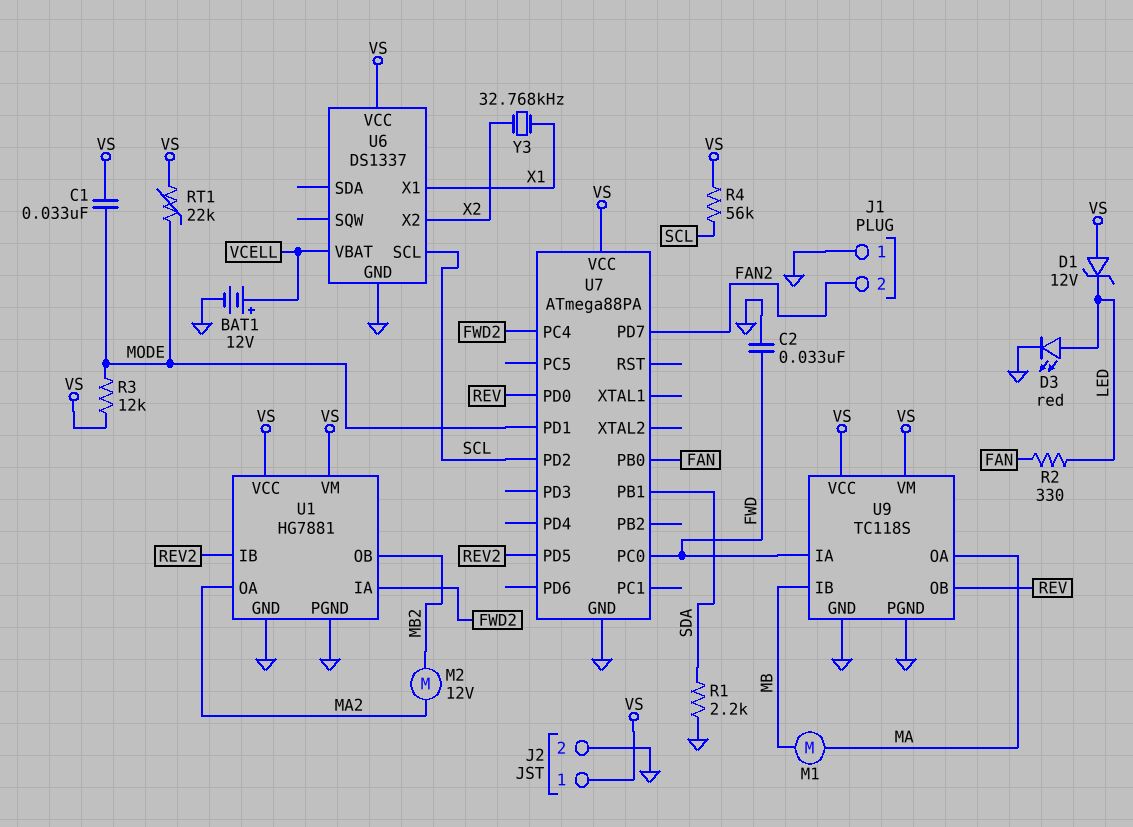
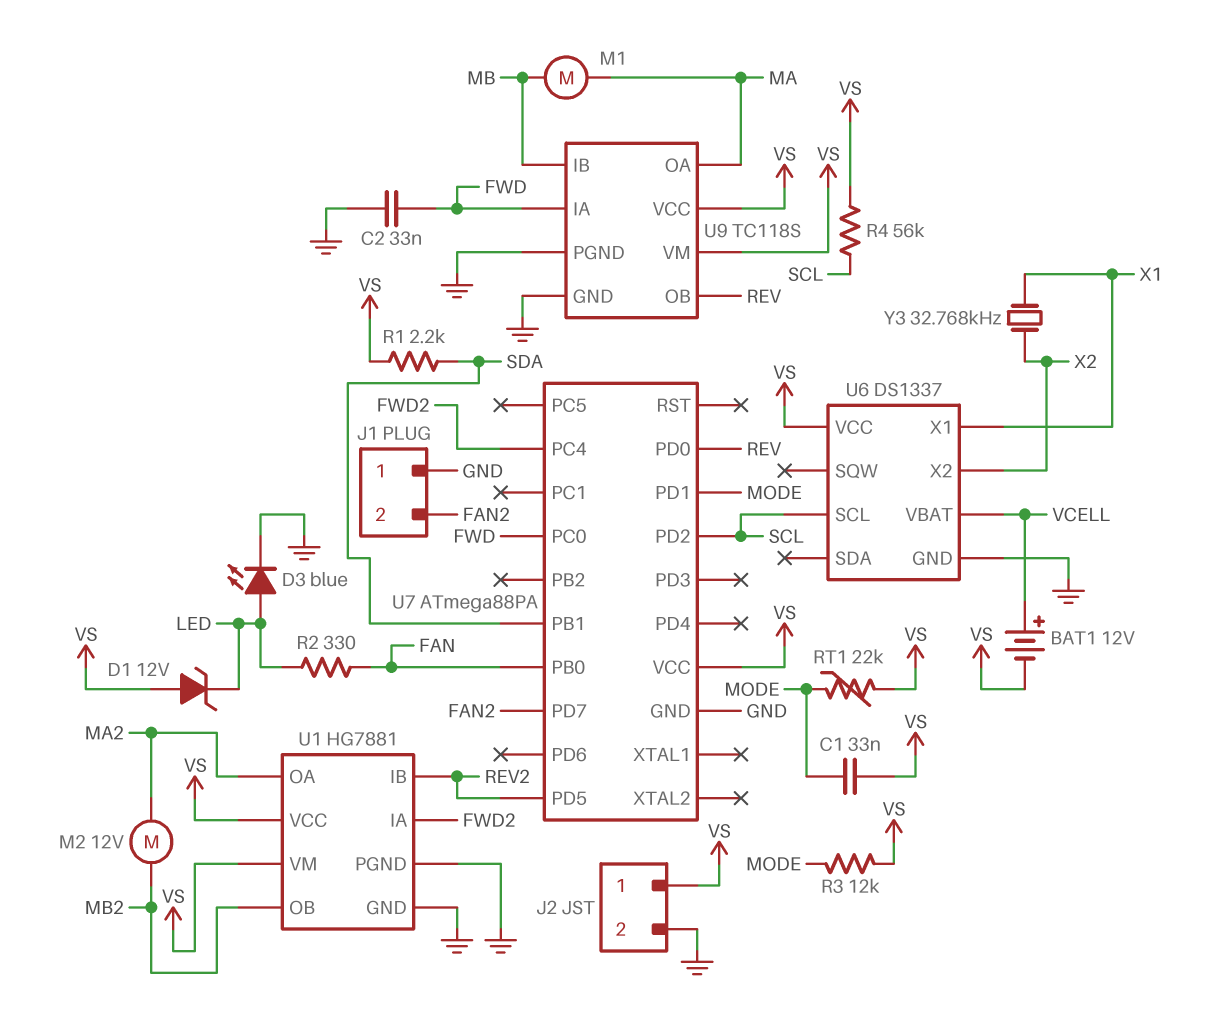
BAT1: 12V (plus VCELL, minus GND) -> 12V (plus VCELL, minus VS)
D3: LED red (A LED, K GND) -> LED blue (A LED, K GND)
R1: 2.2k (GND, SDA) -> 2.2k (SDA, VS)

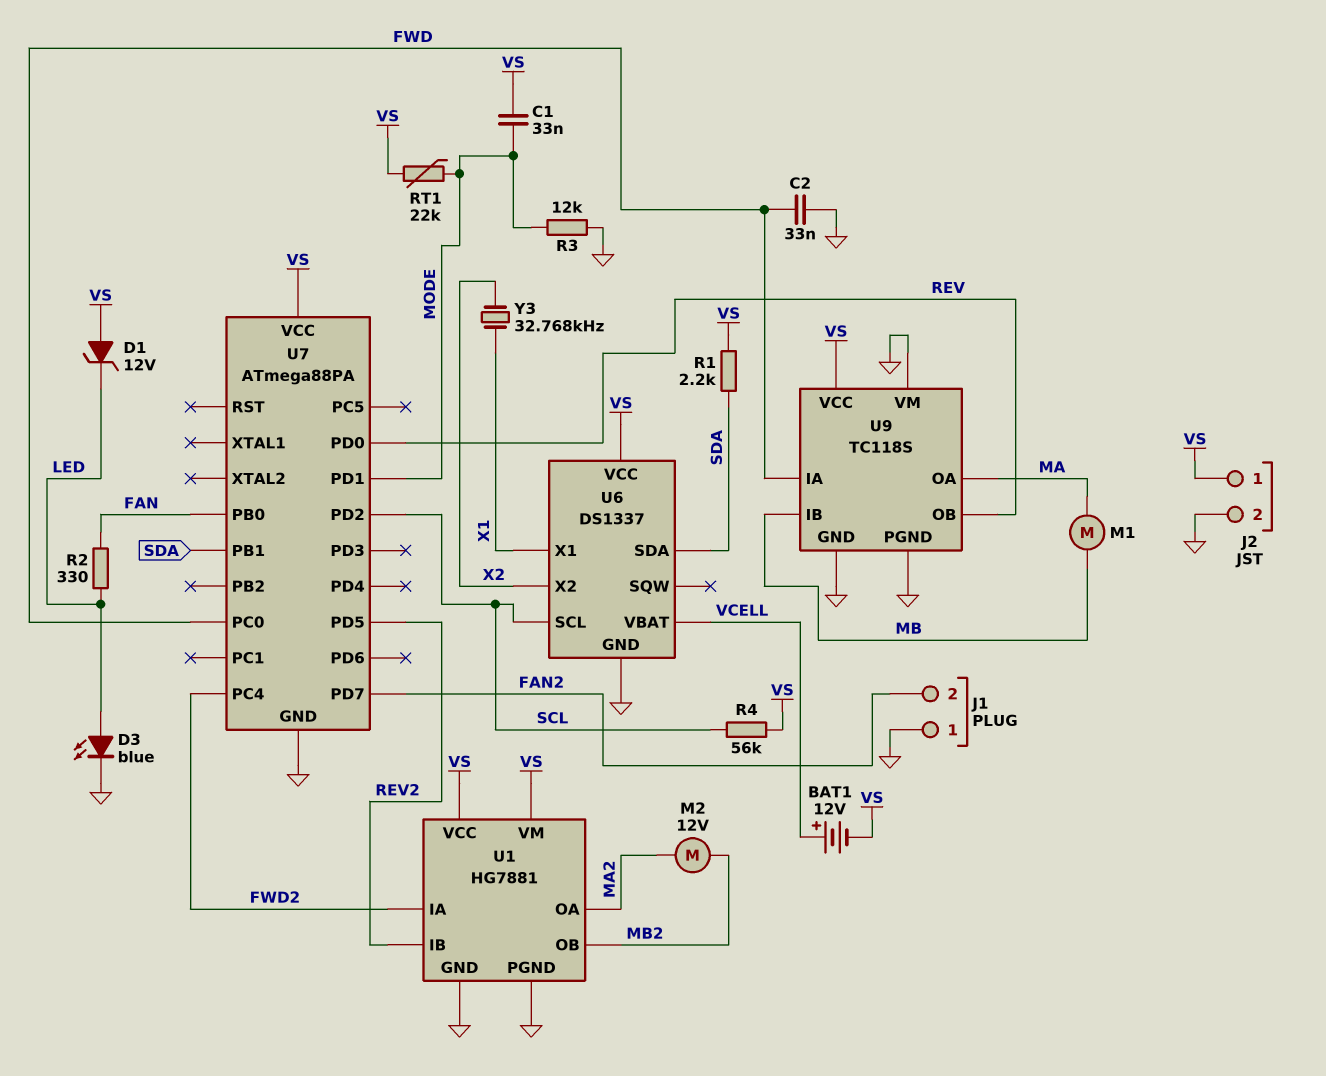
R3: 12k (MODE, VS) -> 12k (GND, MODE)
U6 pin SDA: none -> SDA
U9 pin VM: VS -> GND

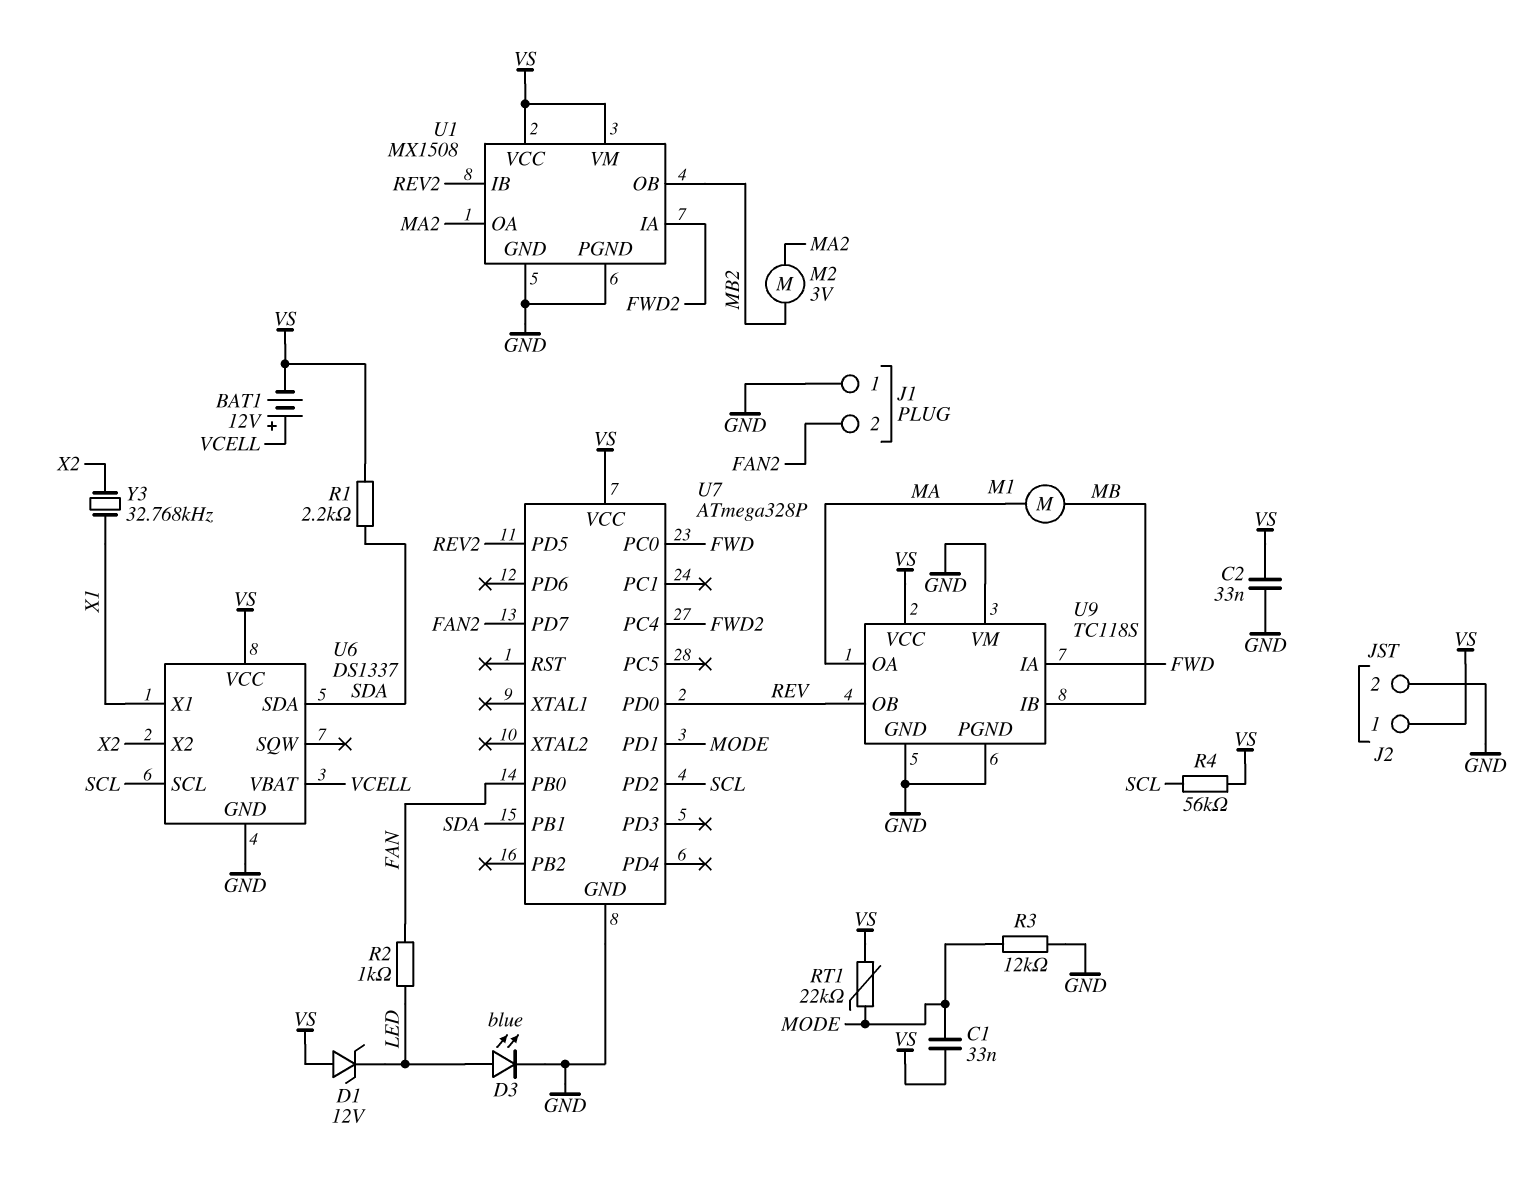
C2: 33nF (FWD, GND) -> 33nF (GND, VS)
M2: motor 12V (MA2, MB2) -> motor 3V (MA2, MB2)
R2: 330 (FAN, LED) -> 1k (FAN, LED)
U1: HG7881 -> MX1508
U7: ATmega88PA -> ATmega328P

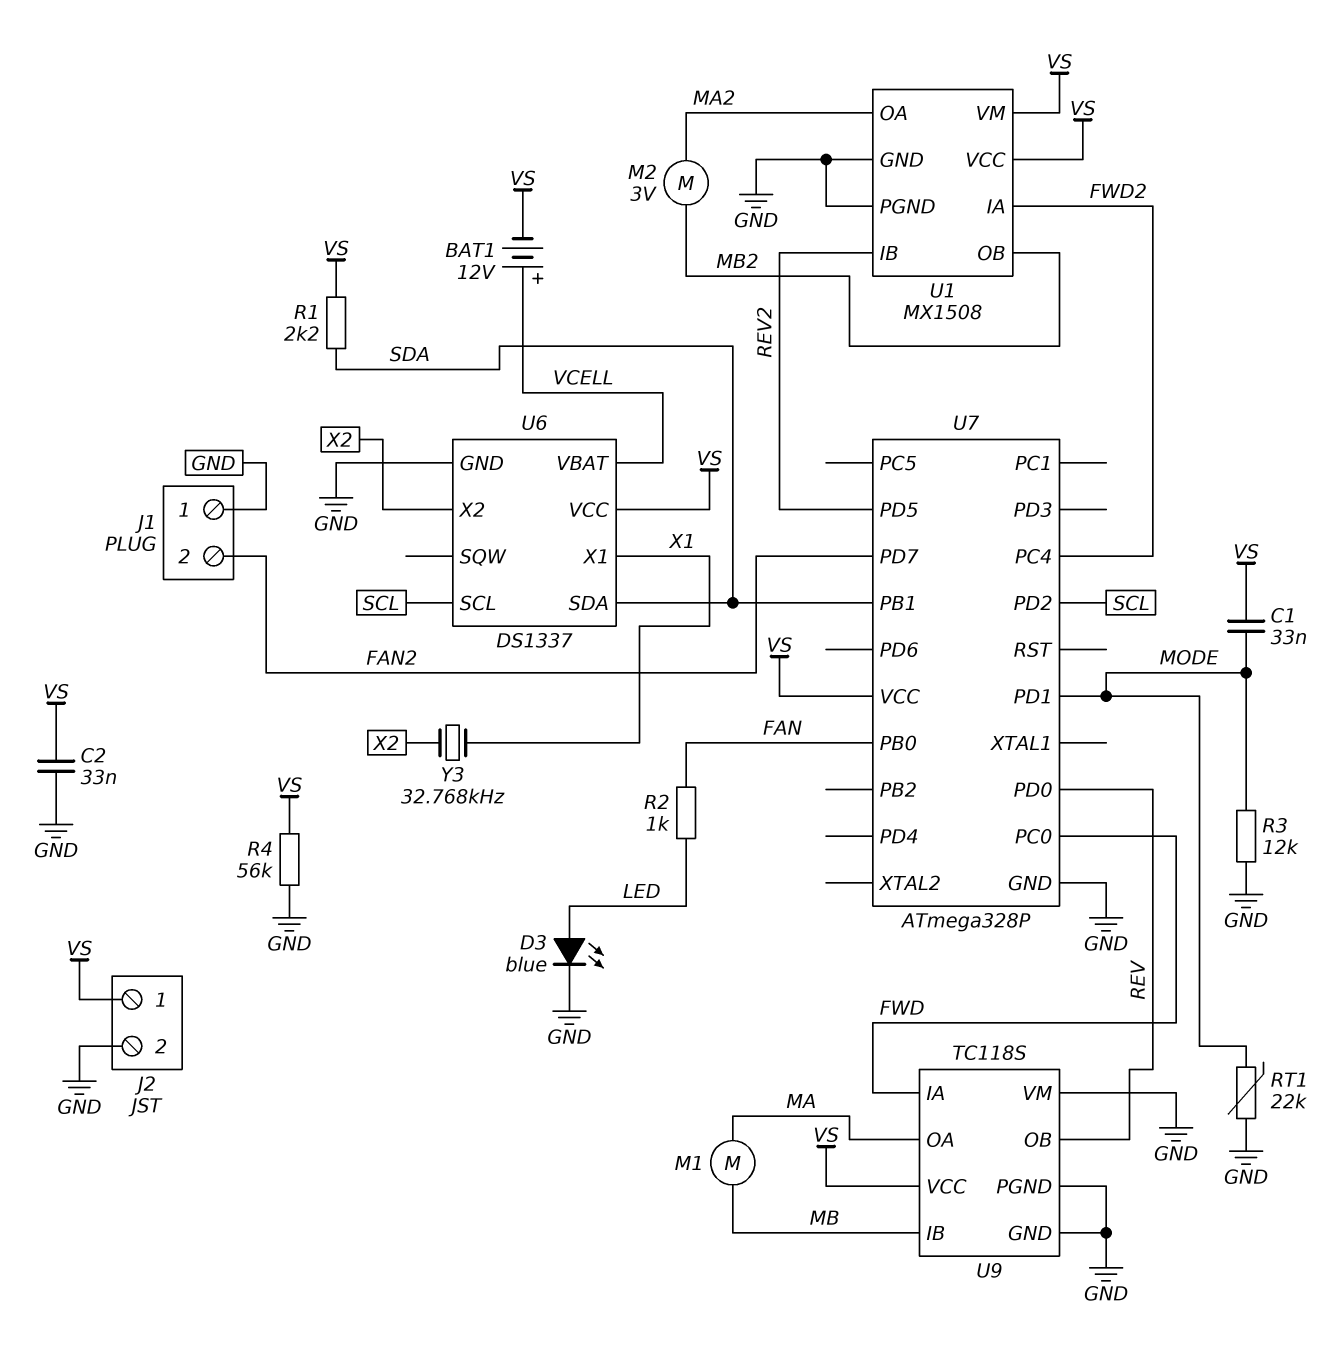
D1: zener 12V (A VS, K LED) -> none
R4: 56k (SCL, VS) -> 56k (GND, VS)
RT1: 22k (MODE, VS) -> 22k (GND, MODE)

